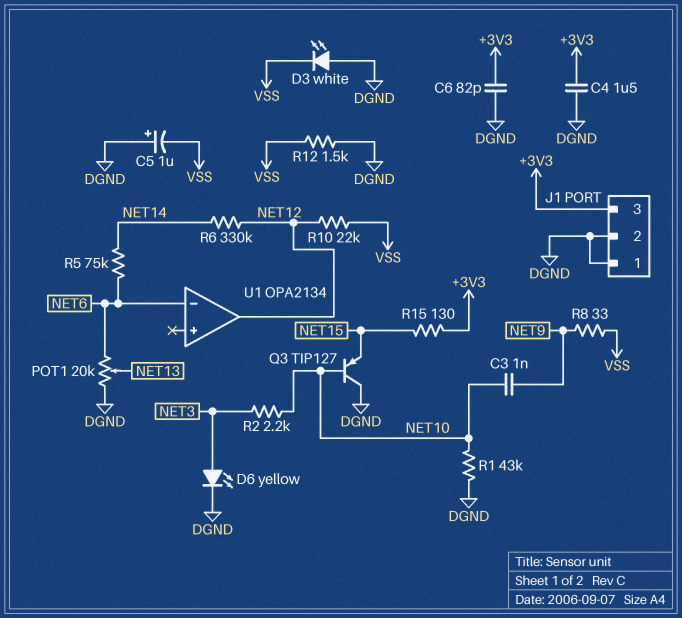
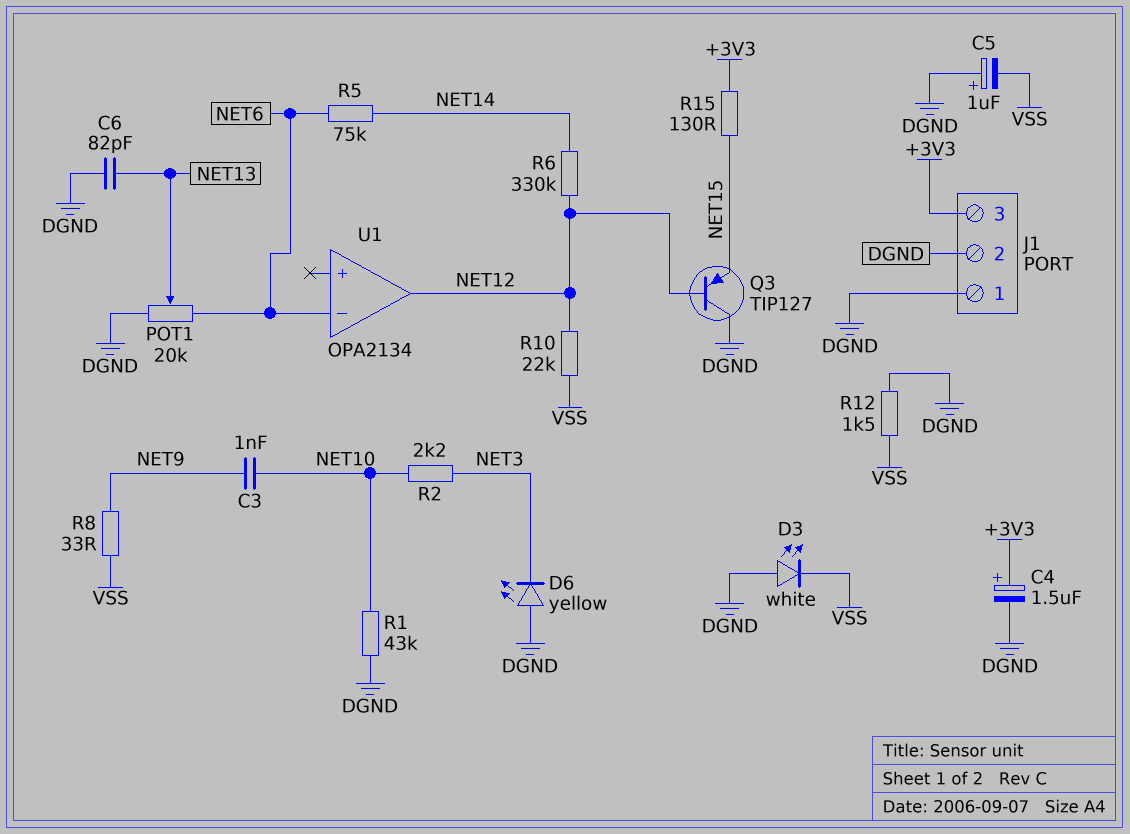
C4: 1.5uF (+3V3, DGND) -> 1.5uF (plus +3V3, minus DGND)
C6: 82pF (+3V3, DGND) -> 82pF (DGND, NET13)
D6: LED yellow (A NET3, K DGND) -> LED yellow (A DGND, K NET3)
Q3: PNP TIP127 (B NET10, C DGND, E NET15) -> PNP TIP127 (B NET12, C DGND, E NET15)

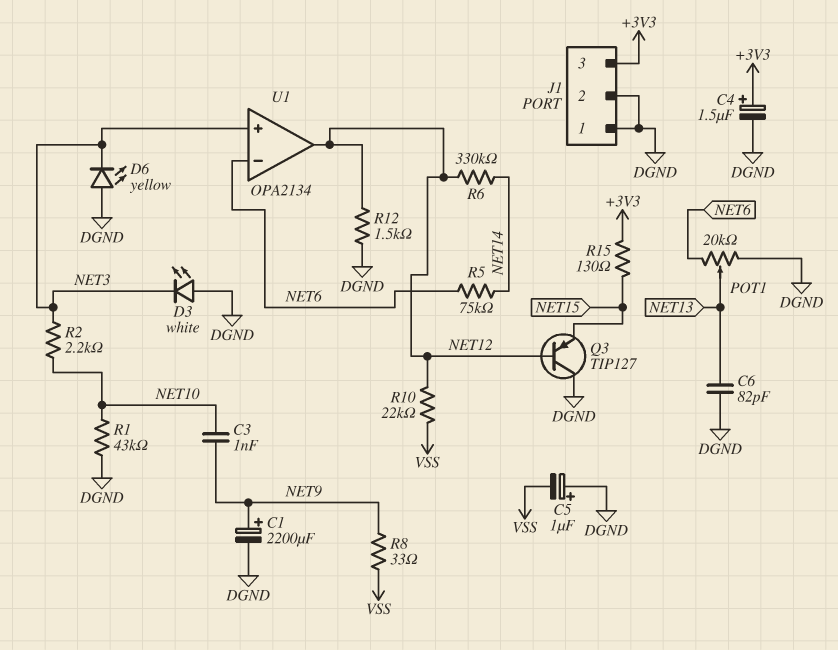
C1: none -> 2200uF (plus NET9, minus DGND)
D3: LED white (A DGND, K VSS) -> LED white (A DGND, K NET3)
R12: 1.5k (DGND, VSS) -> 1.5k (DGND, NET12)
U1 pin in+: none -> NET3

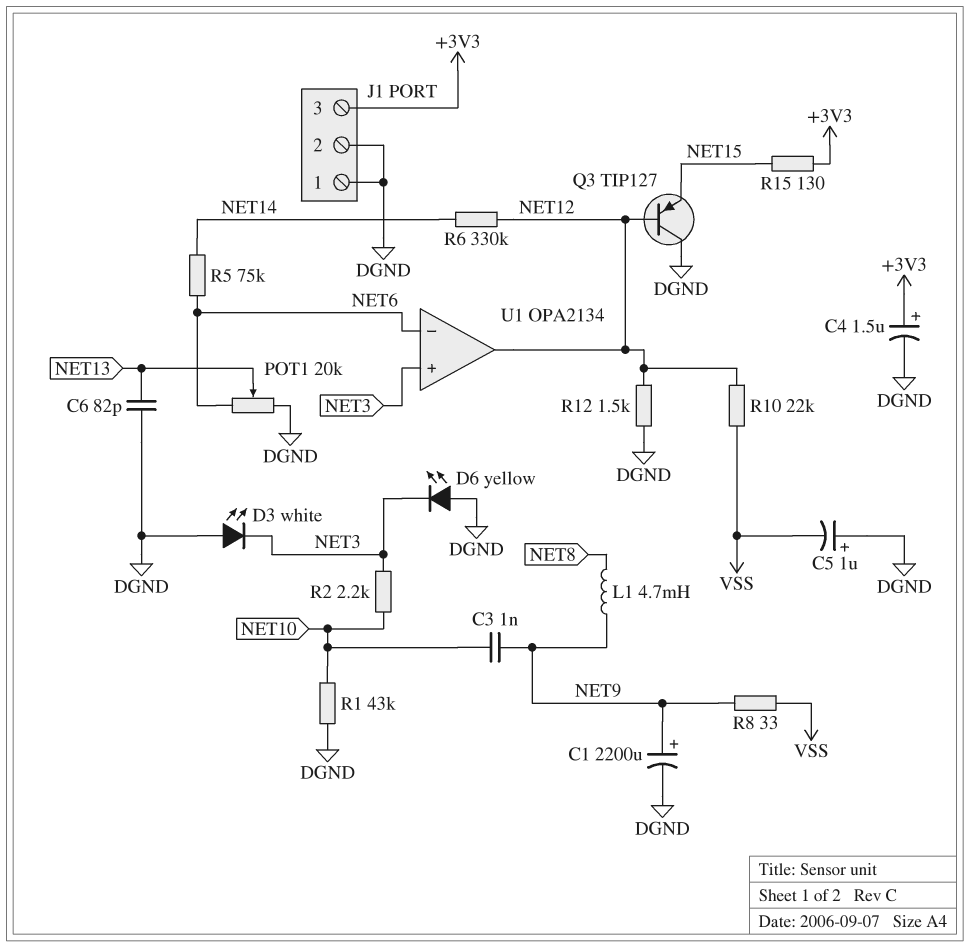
L1: none -> 4.7mH (NET8, NET9)

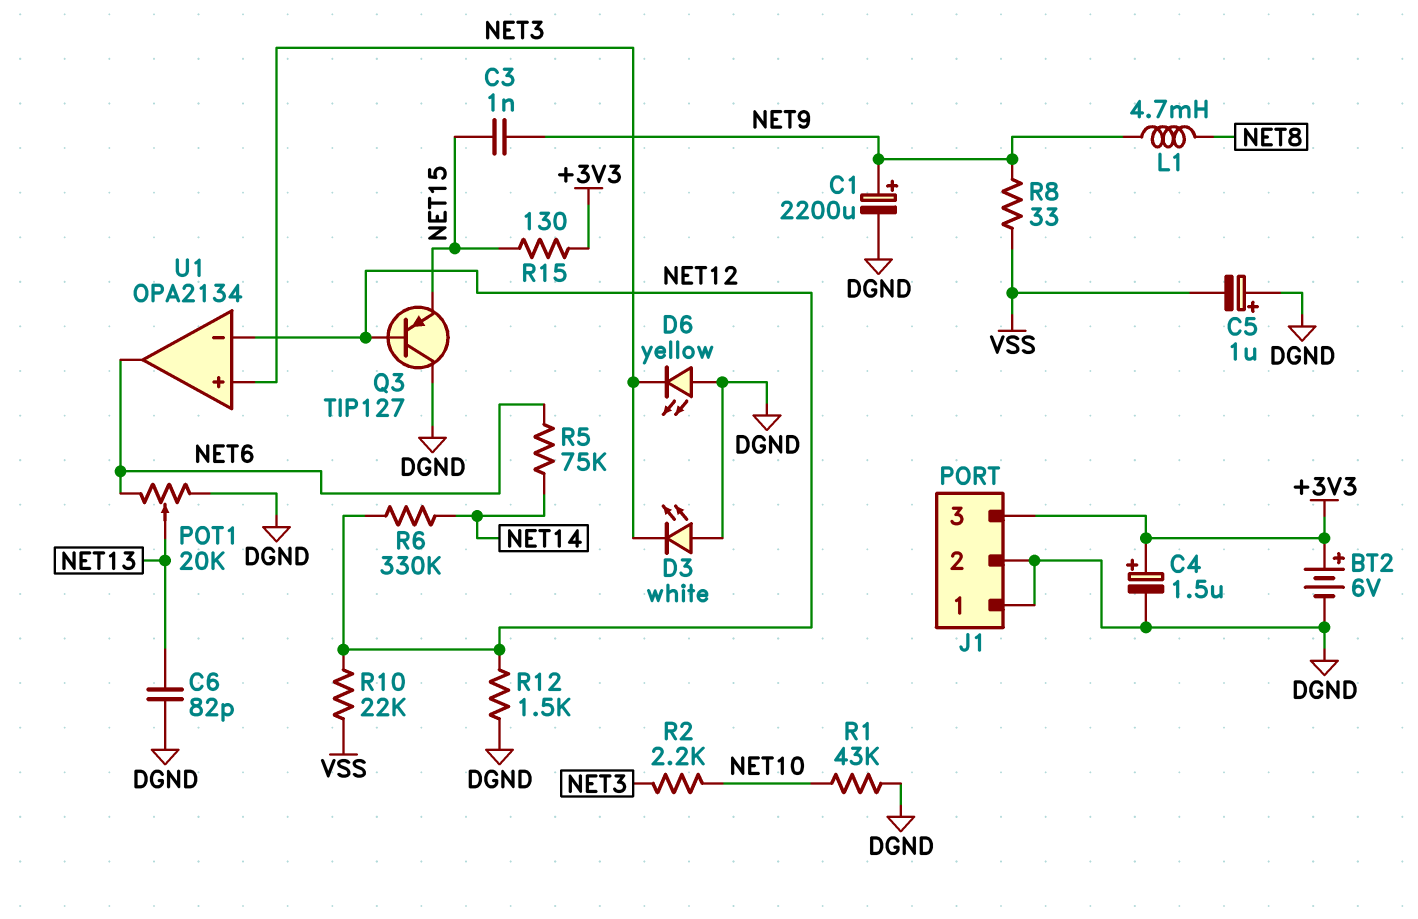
BT2: none -> 6V (plus +3V3, minus DGND)
C3: 1nF (NET9, NET10) -> 1nF (NET9, NET15)
U1 pin in-: NET6 -> NET12
U1 pin out: NET12 -> NET6

